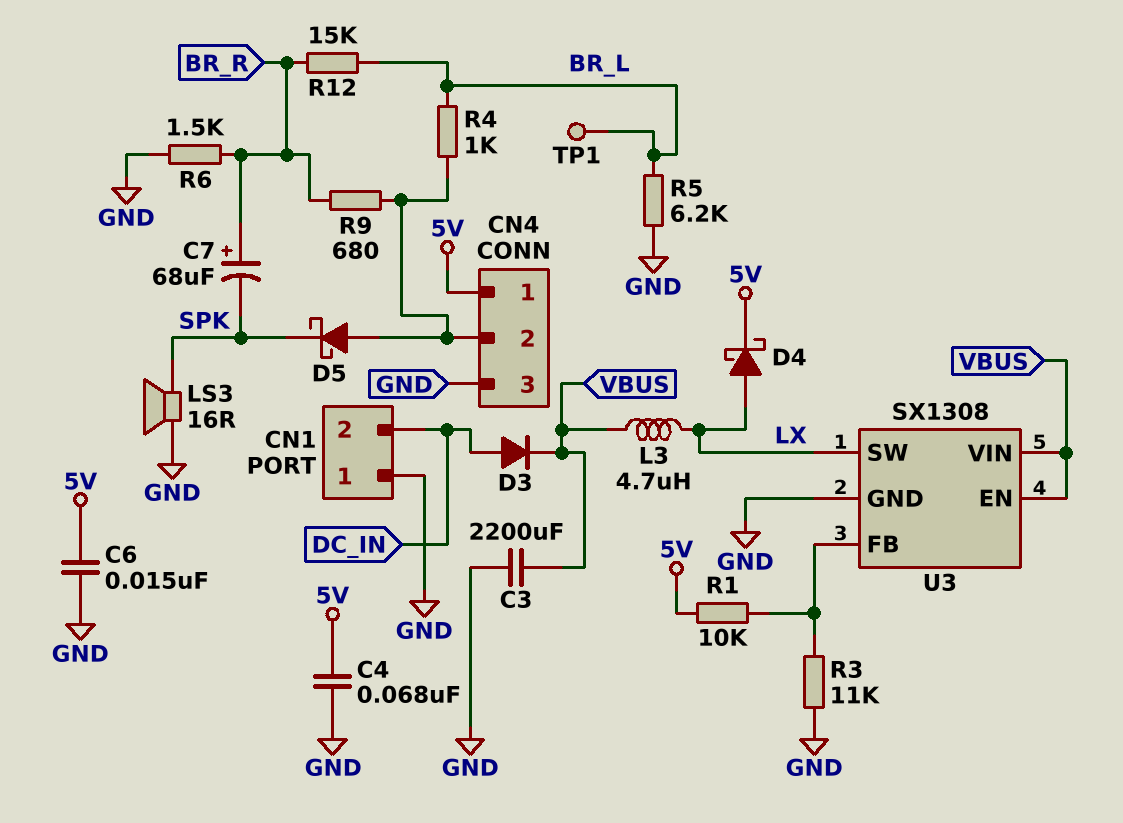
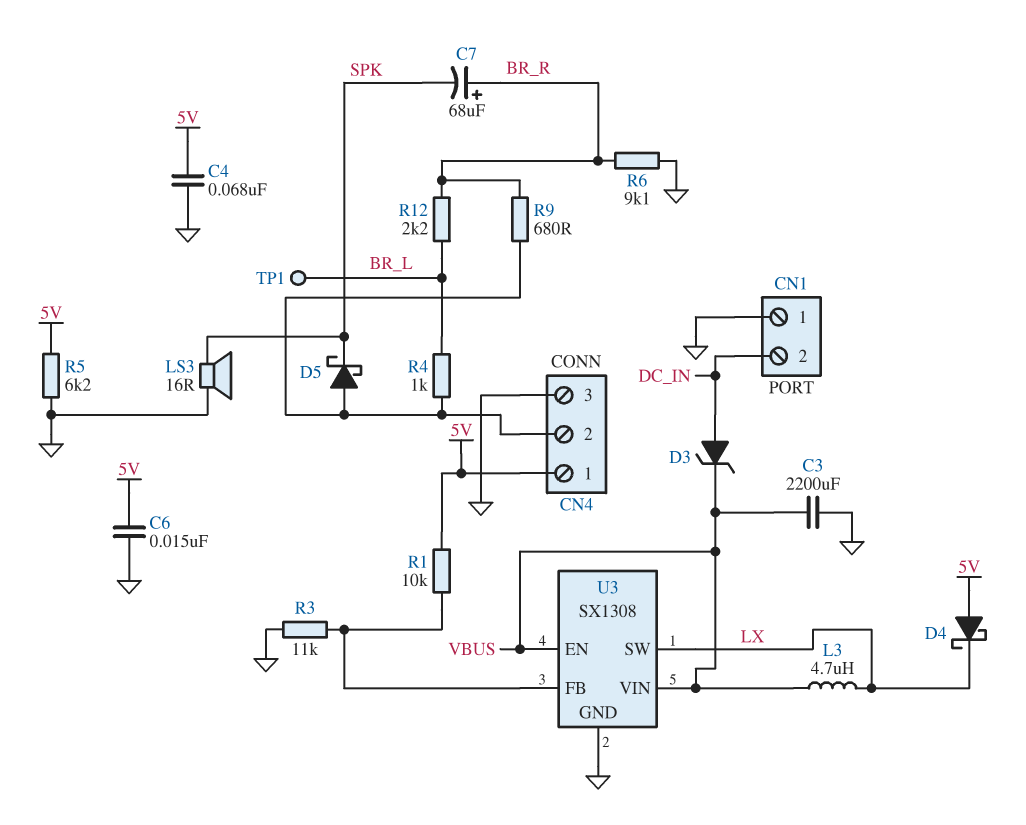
D3: diode (A DC_IN, K VBUS) -> zener (A DC_IN, K VBUS)
D4: schottky (A LX, K 5V) -> schottky (A 5V, K LX)
R5: 6.2k (BR_L, GND) -> 6.2k (5V, GND)
R6: 1.5k (BR_R, GND) -> 9.1k (BR_R, GND)
R12: 15k (BR_L, BR_R) -> 2.2k (BR_L, BR_R)

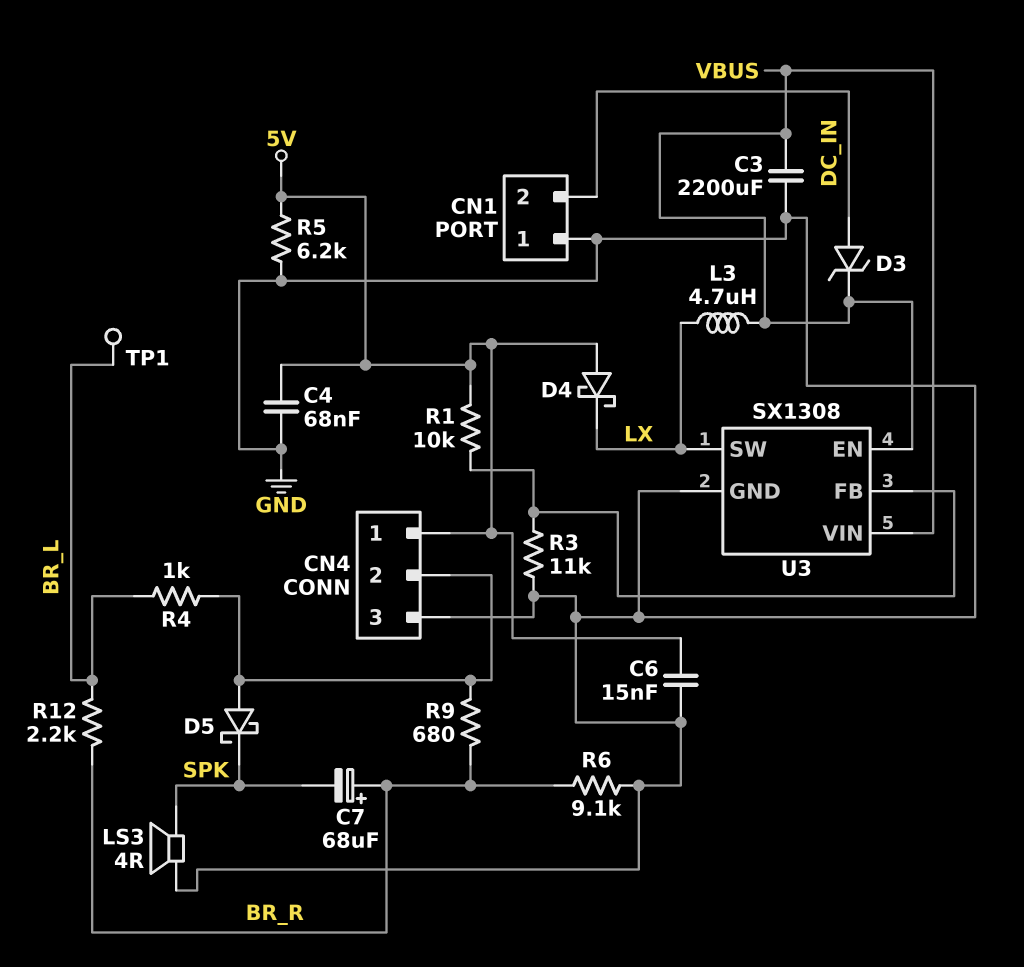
LS3: speaker 16R (GND, SPK) -> speaker 4R (GND, SPK)

